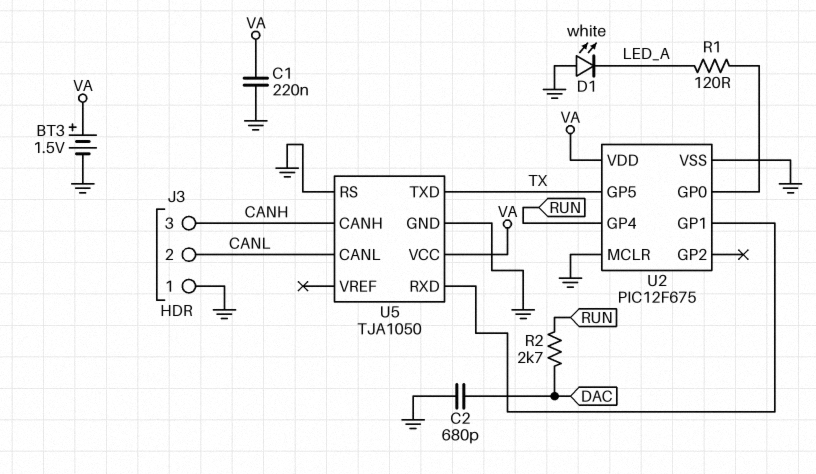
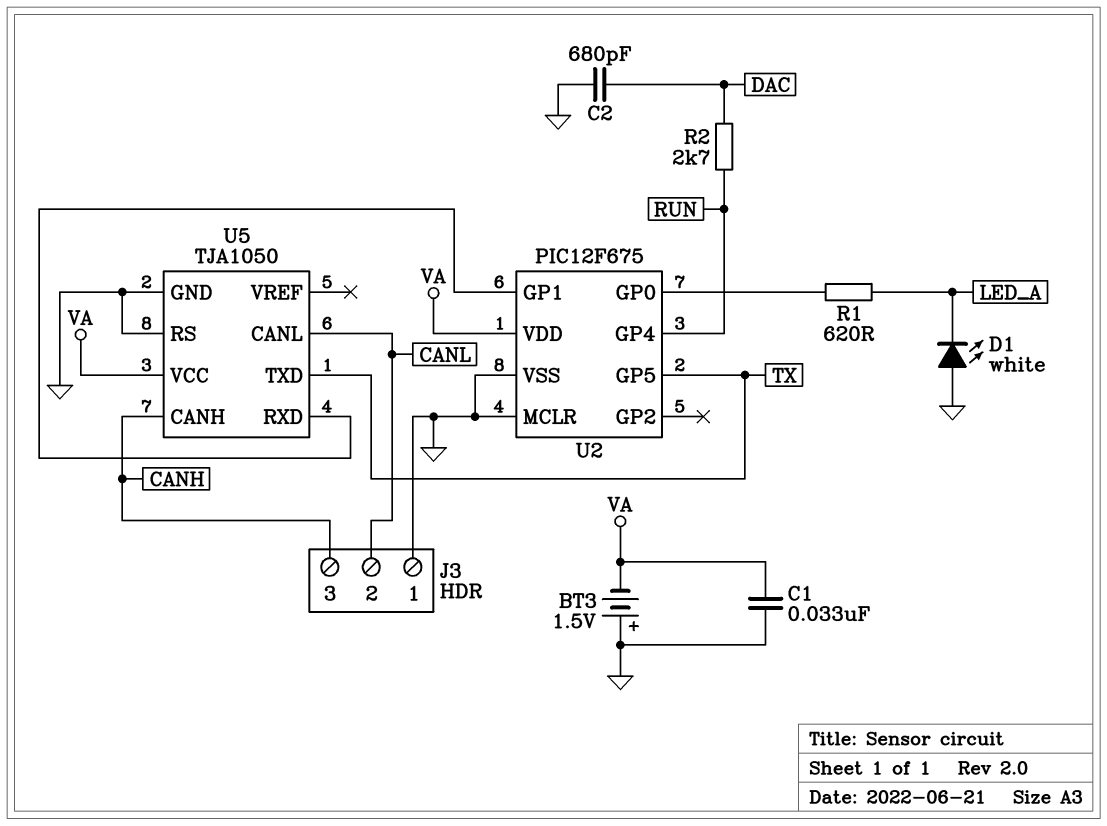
BT3: 1.5V (plus VA, minus GND) -> 1.5V (plus GND, minus VA)
C1: 220nF (GND, VA) -> 33nF (GND, VA)
R1: 120 (LED_A, U2/GP0) -> 620 (LED_A, U2/GP0)

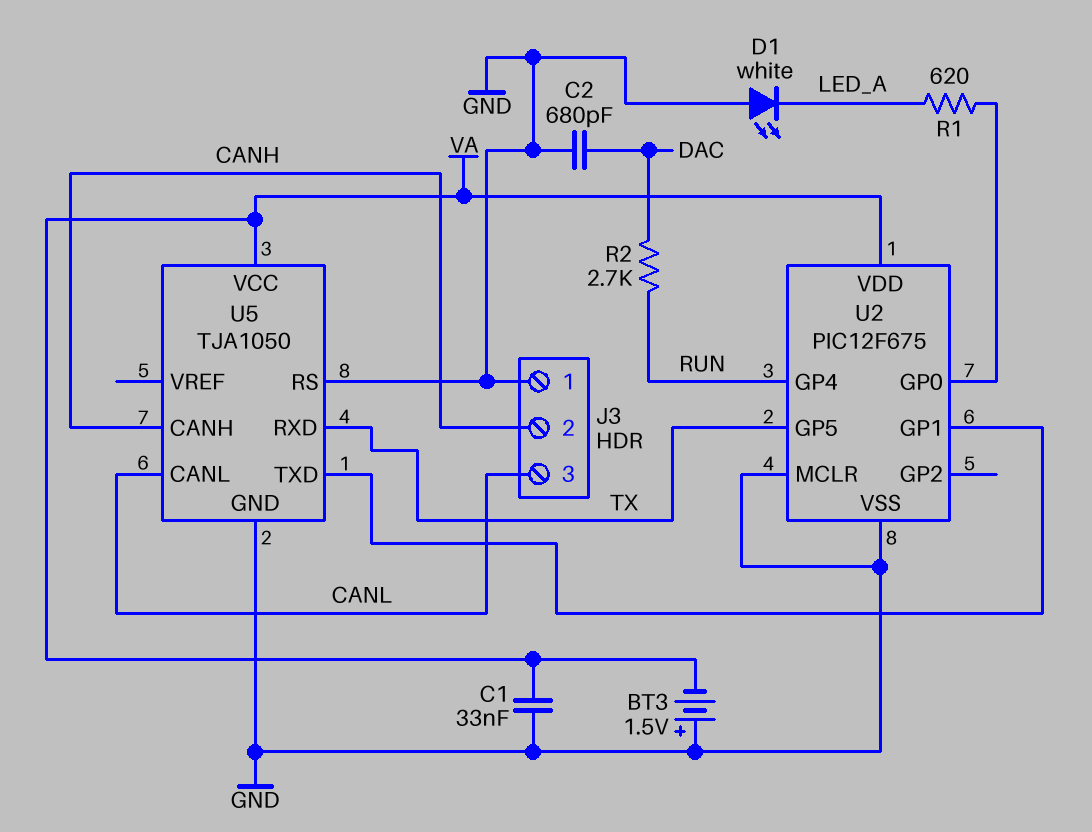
J3 pin 2: CANL -> CANH
J3 pin 3: CANH -> CANL
U5 pin RXD: U2/GP1 -> TX
U5 pin TXD: TX -> U2/GP1

